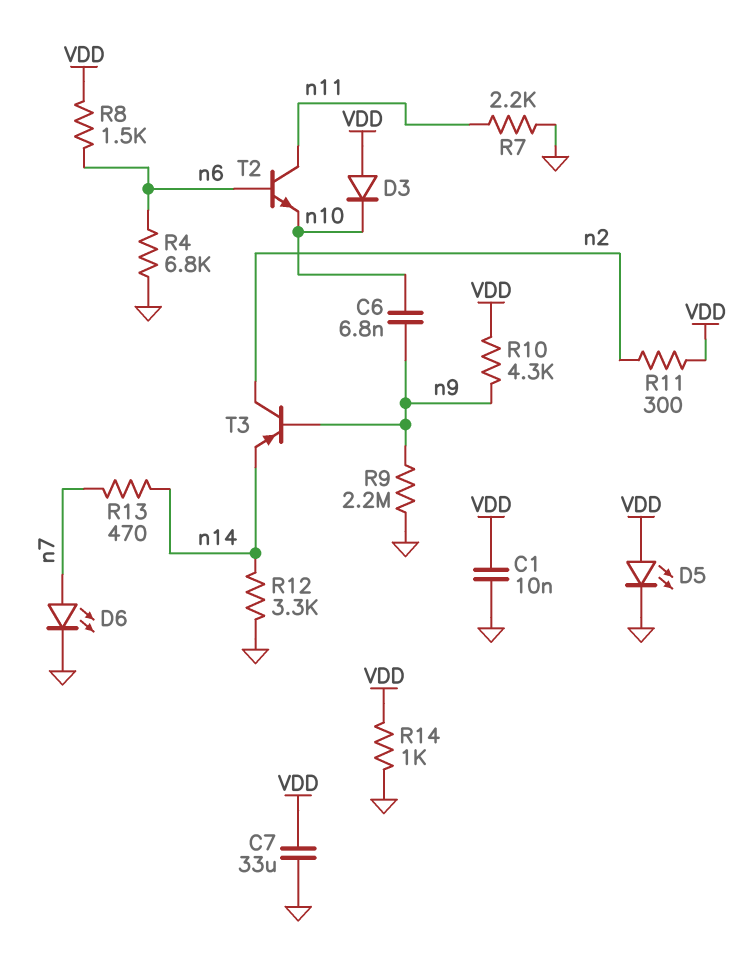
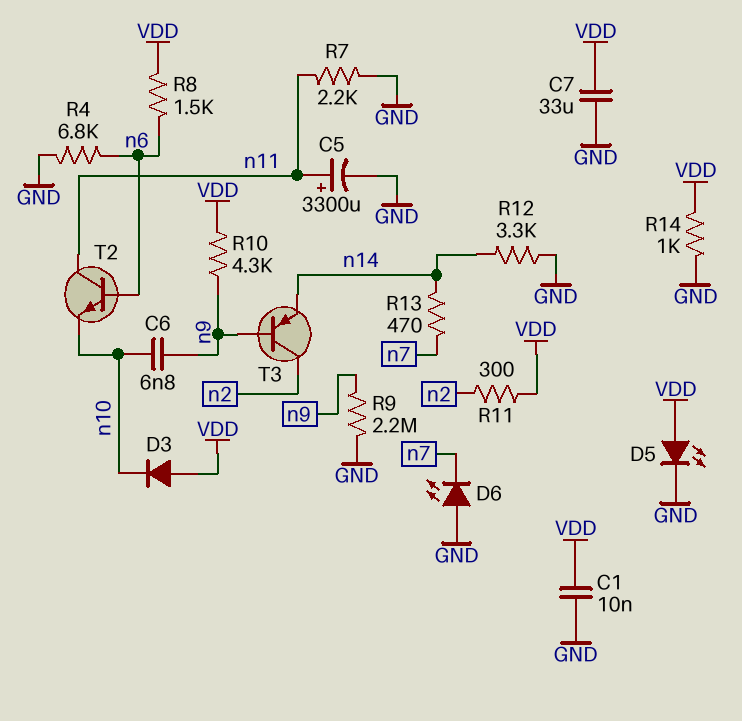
C5: none -> 3300uF (plus n11, minus GND)
D6: LED (A n7, K GND) -> LED (A GND, K n7)

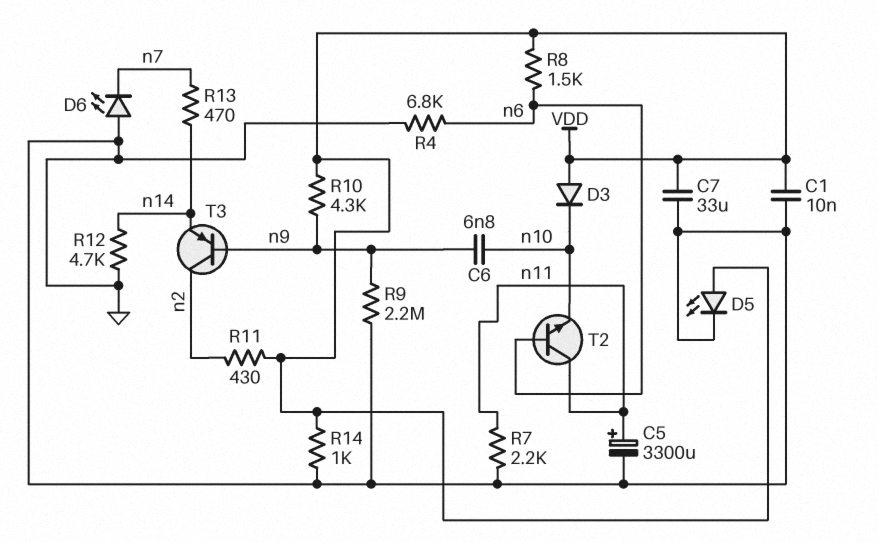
R11: 300 (VDD, n2) -> 430 (VDD, n2)
R12: 3.3k (GND, n14) -> 4.7k (GND, n14)

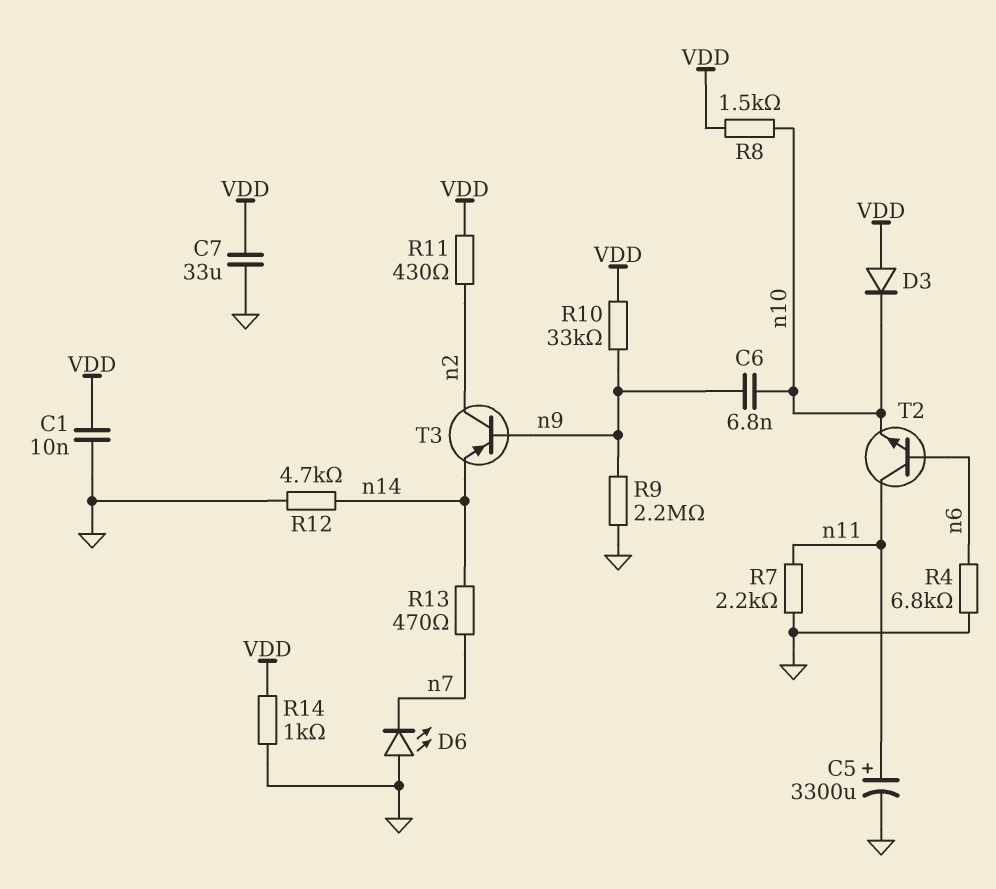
D5: LED (A VDD, K GND) -> none
R8: 1.5k (VDD, n6) -> 1.5k (VDD, n10)
R10: 4.3k (VDD, n9) -> 33k (VDD, n9)

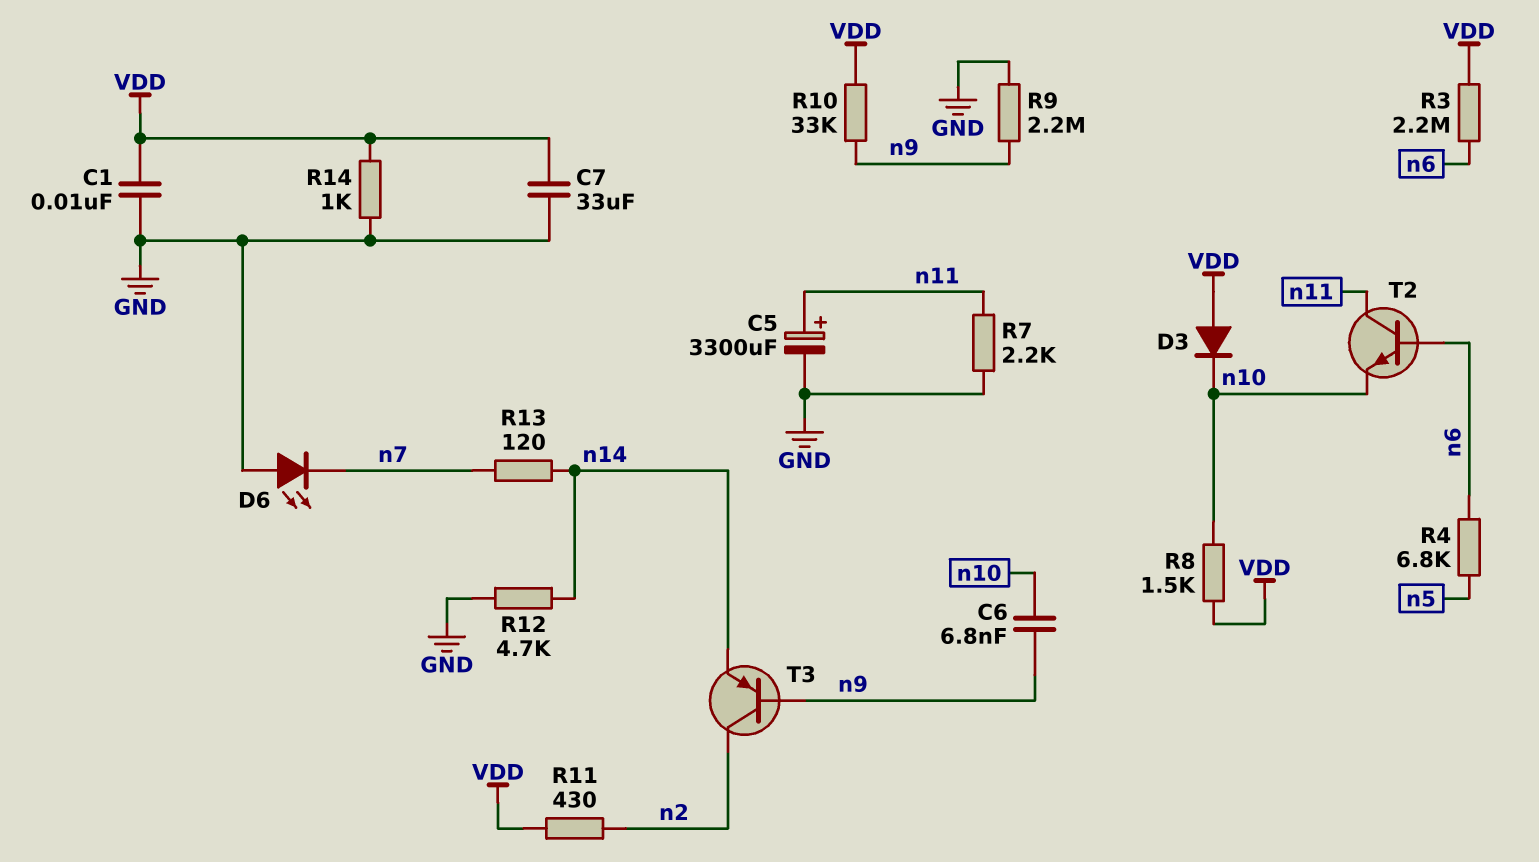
R3: none -> 2.2M (VDD, n6)
R4: 6.8k (GND, n6) -> 6.8k (n5, n6)
R13: 470 (n7, n14) -> 120 (n7, n14)

